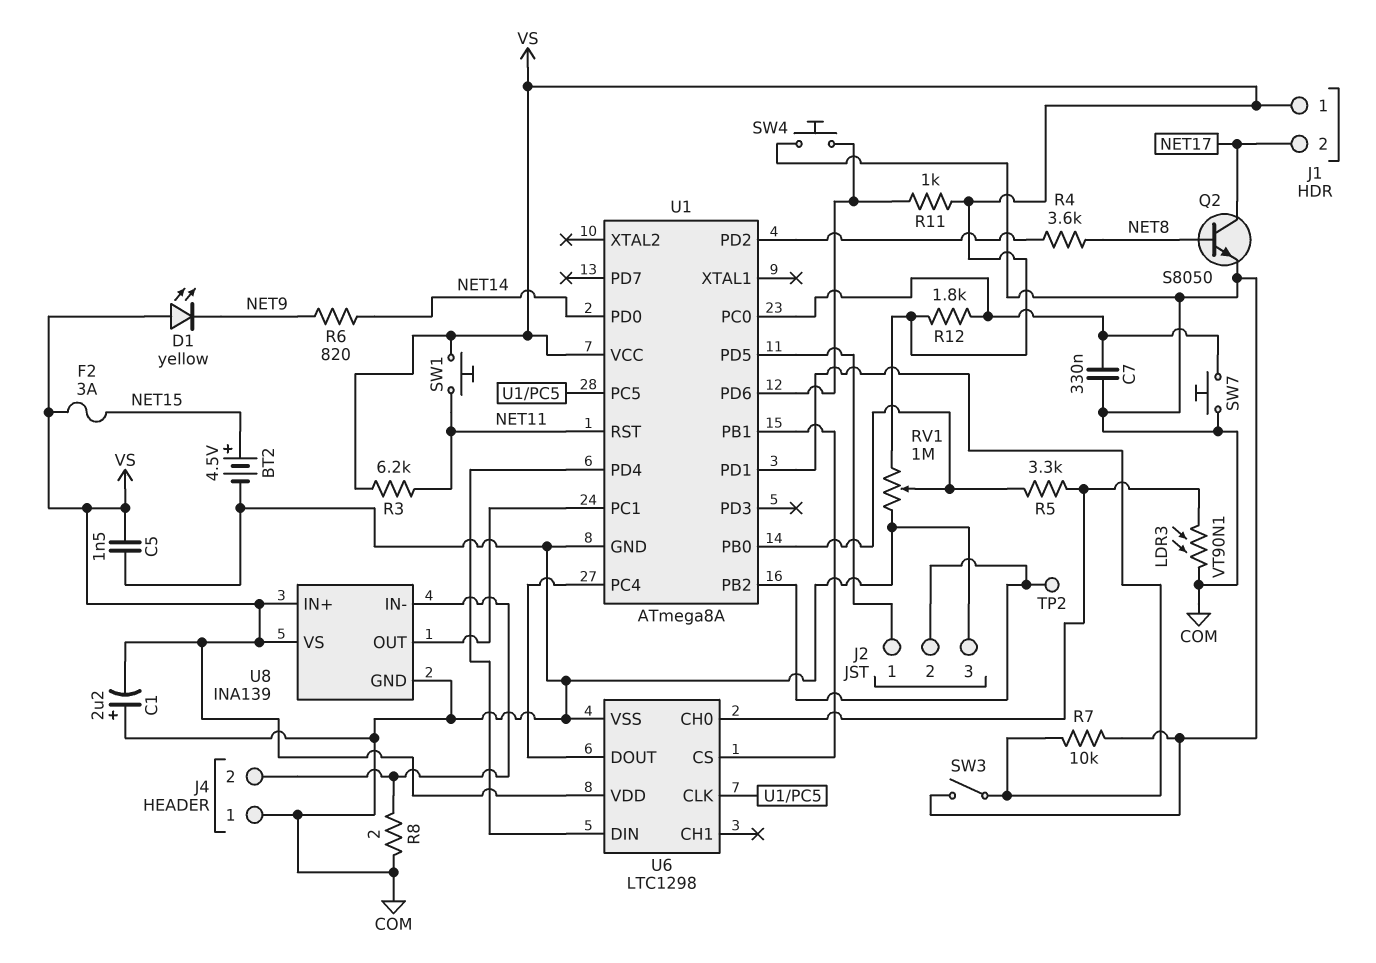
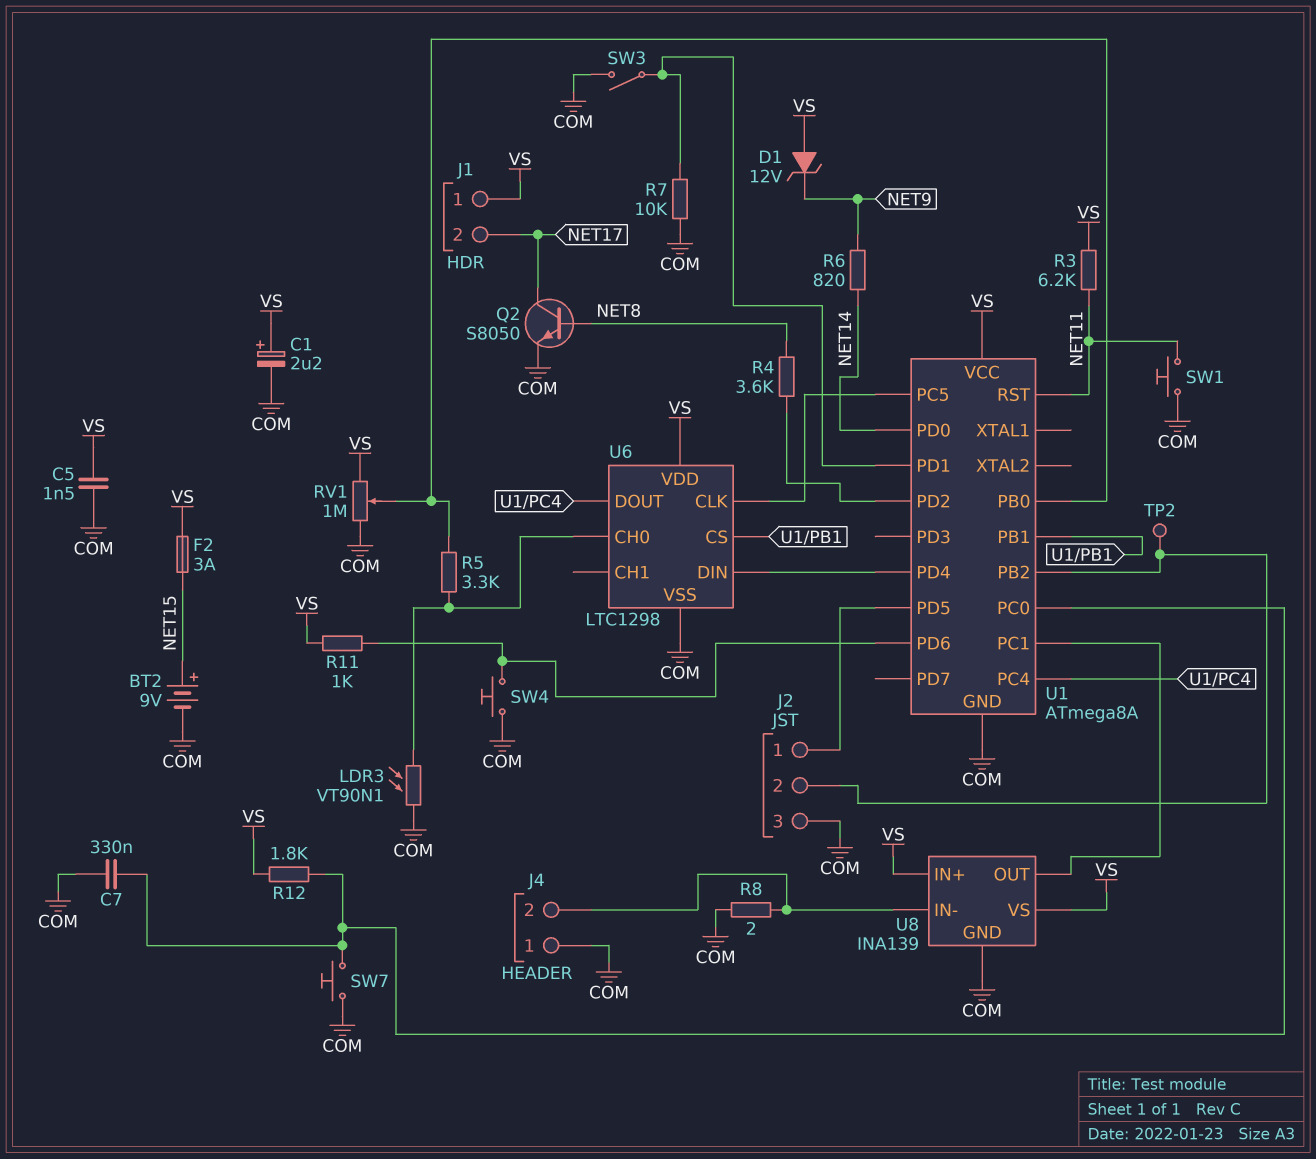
BT2: 4.5V (plus NET15, minus COM) -> 9V (plus NET15, minus COM)
C1: 2.2uF (plus COM, minus VS) -> 2.2uF (plus VS, minus COM)
D1: LED yellow (A VS, K NET9) -> zener 12V (A VS, K NET9)
SW1: button (NET11, VS) -> button (COM, NET11)

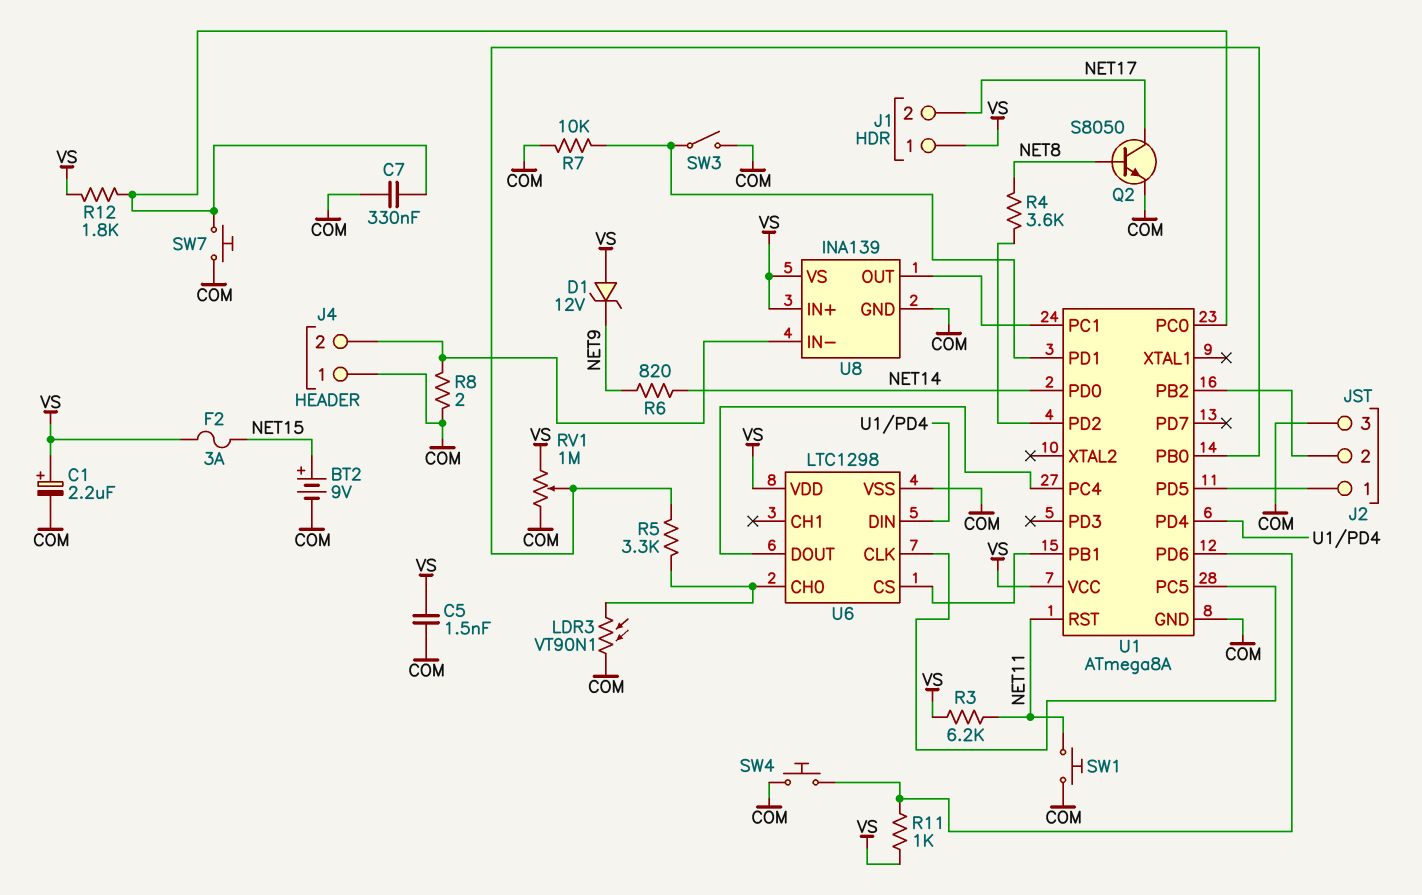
TP2: test point (J2/2) -> none

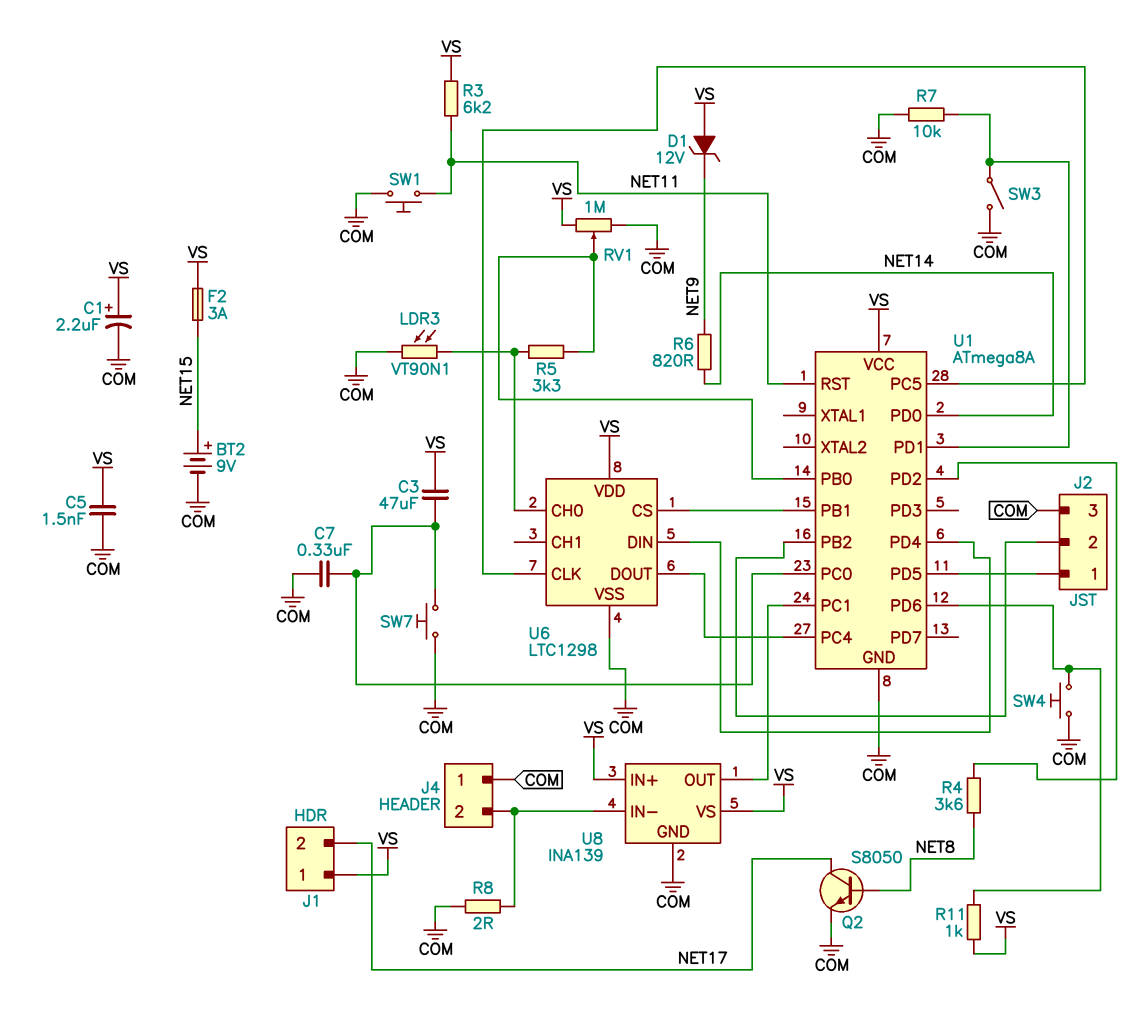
C3: none -> 47uF (U1/PC0, VS)
R12: 1.8k (U1/PC0, VS) -> none

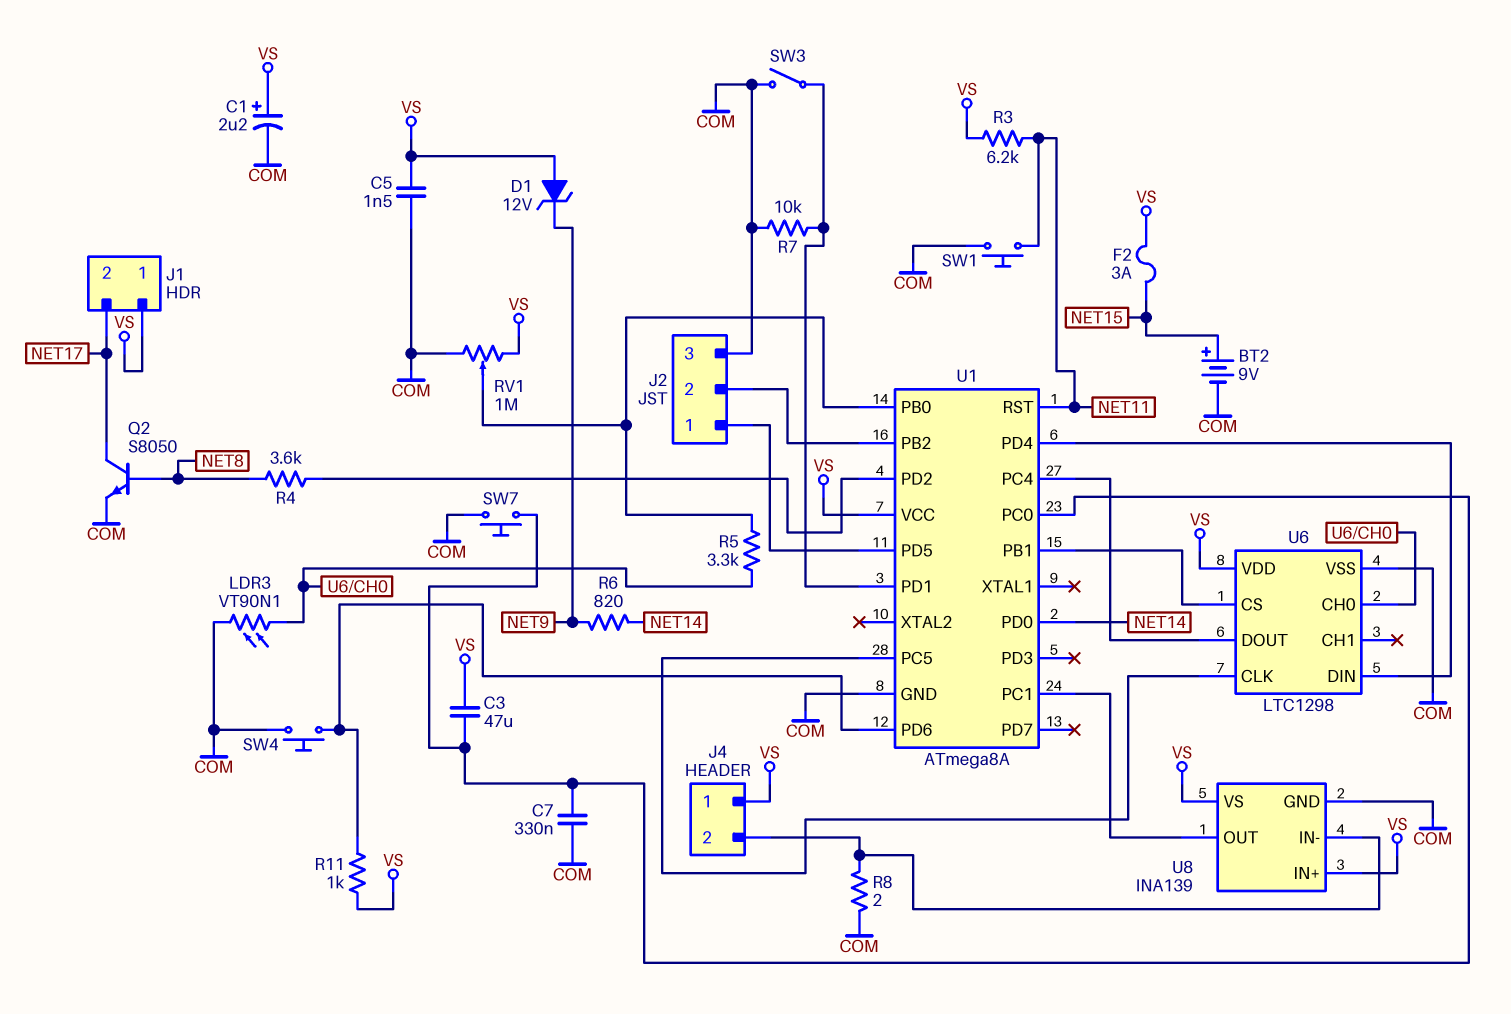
J4 pin 1: COM -> VS

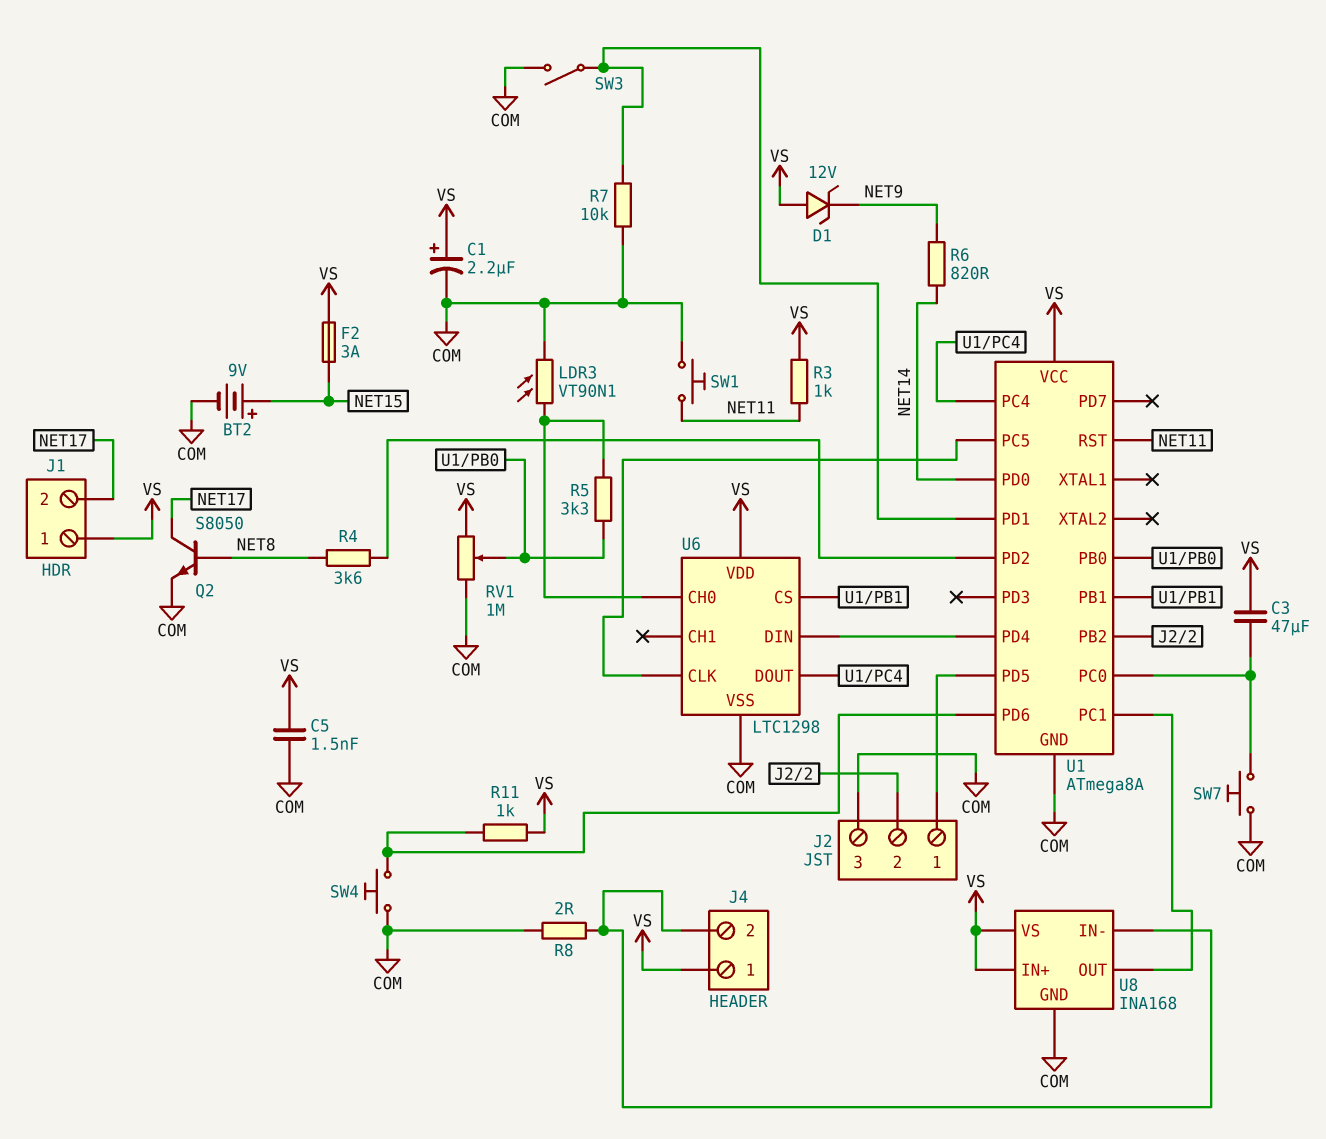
C7: 330nF (COM, U1/PC0) -> none
R3: 6.2k (NET11, VS) -> 1k (NET11, VS)
U8: INA139 -> INA168

